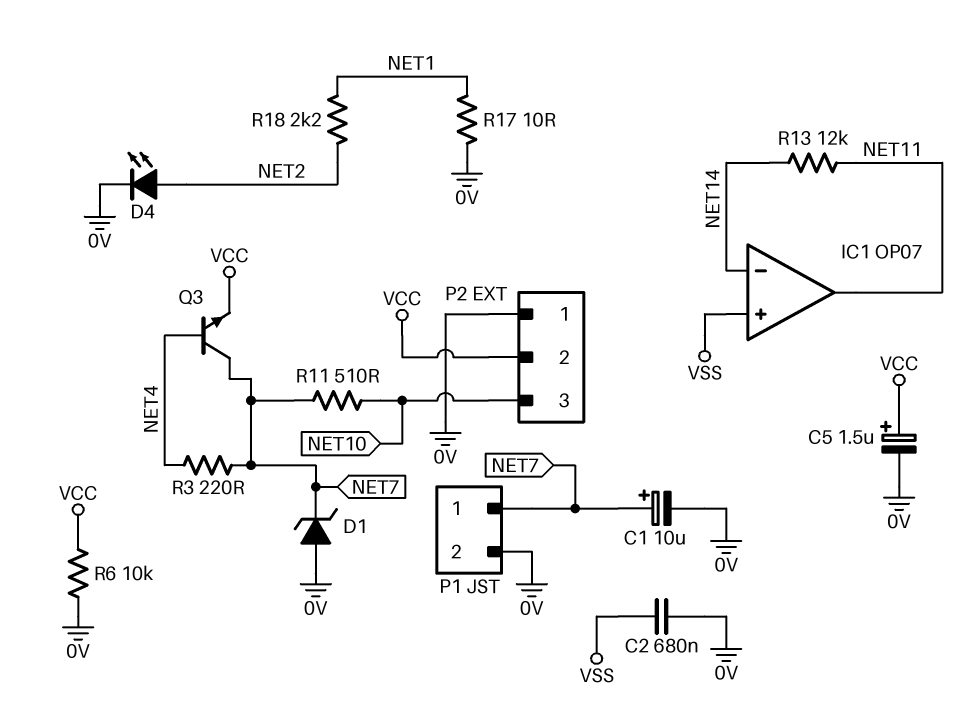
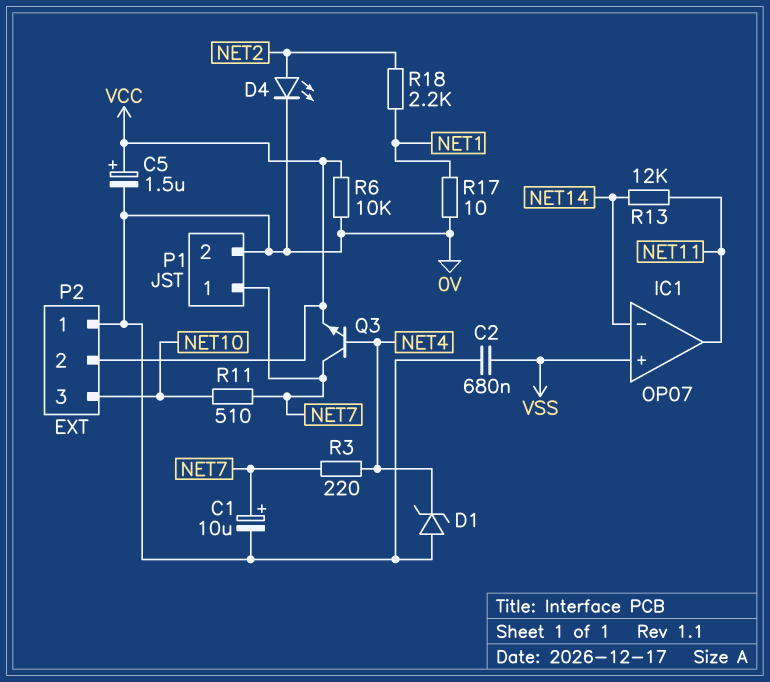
D1: zener (A 0V, K NET7) -> zener (A 0V, K NET4)

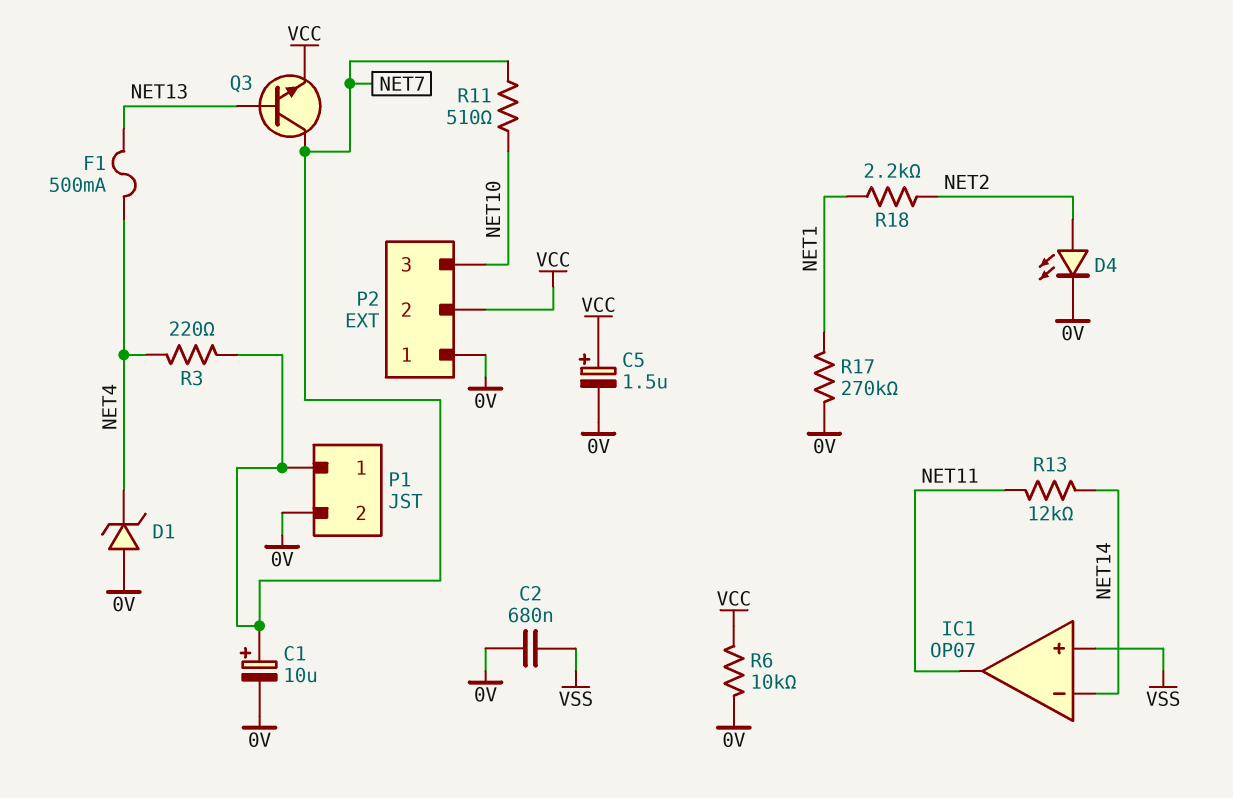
F1: none -> 500mA (NET4, NET13)
Q3: NPN (B NET4, C NET7, E VCC) -> NPN (B NET13, C NET7, E VCC)
R17: 10 (0V, NET1) -> 270k (0V, NET1)

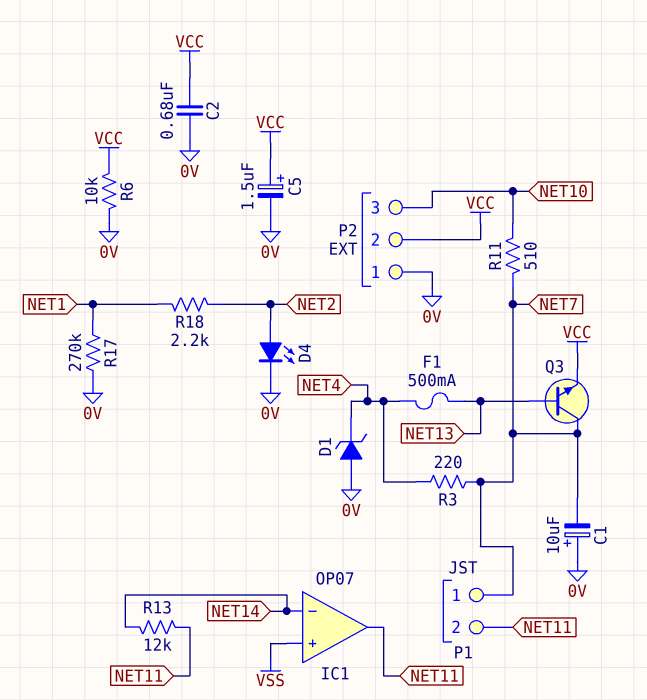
C1: 10uF (plus NET7, minus 0V) -> 10uF (plus 0V, minus NET7)
C2: 680nF (0V, VSS) -> 680nF (0V, VCC)
P1 pin 2: 0V -> NET11

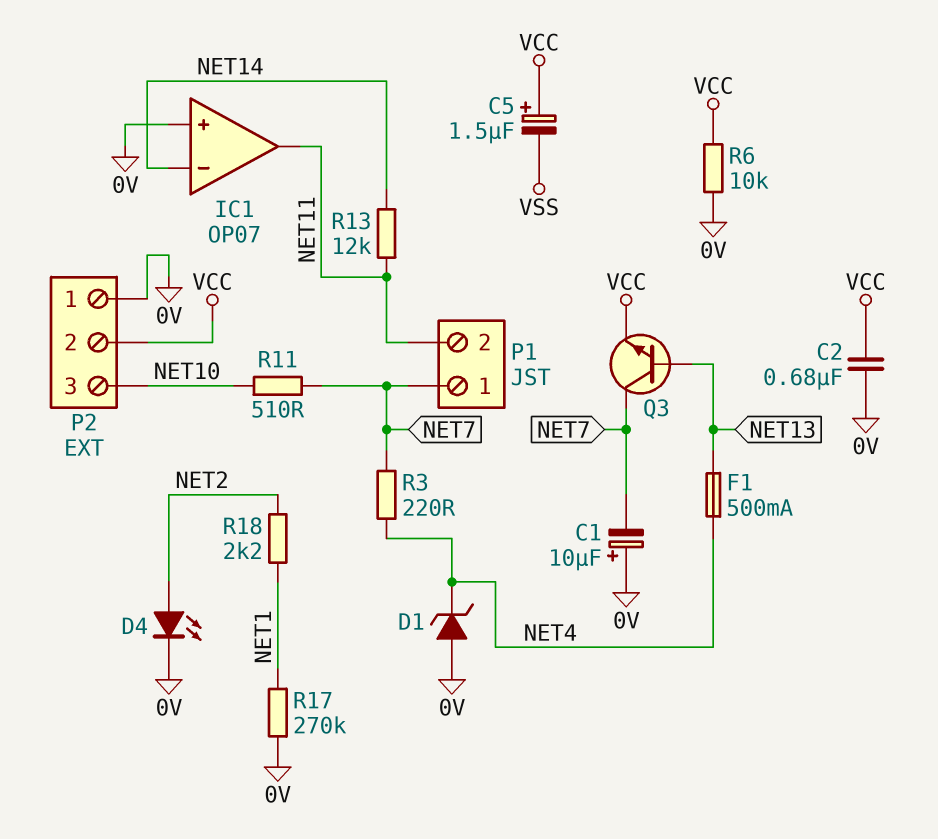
C5: 1.5uF (plus VCC, minus 0V) -> 1.5uF (plus VCC, minus VSS)
IC1 pin in+: VSS -> 0V

